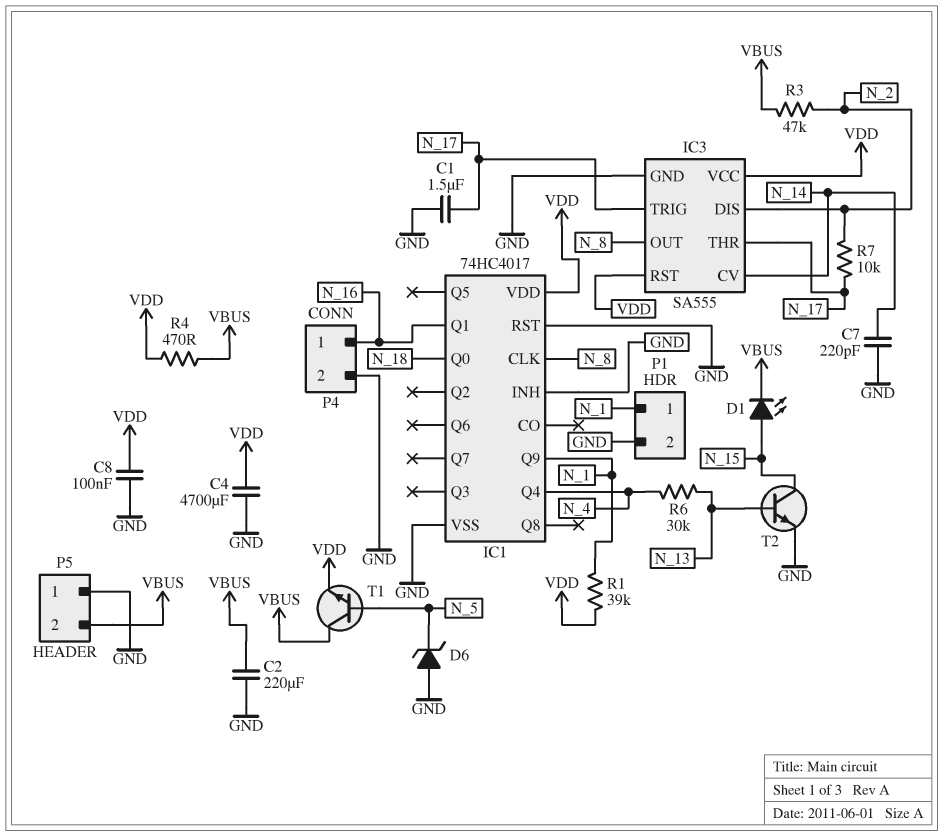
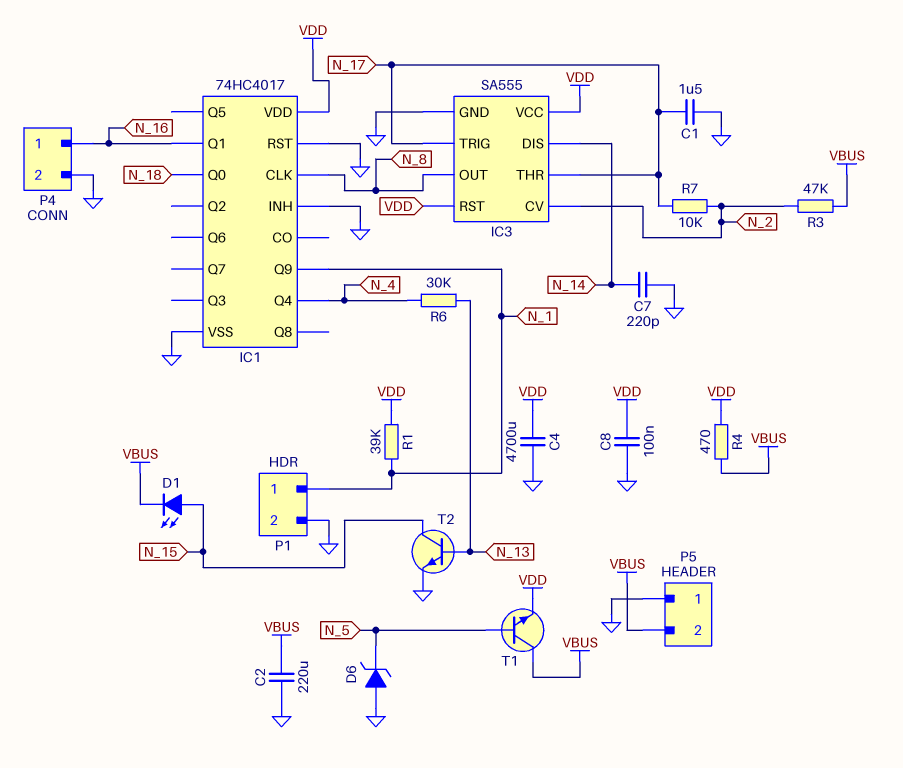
IC3 pin CV: N_14 -> N_2
IC3 pin DIS: N_2 -> N_14

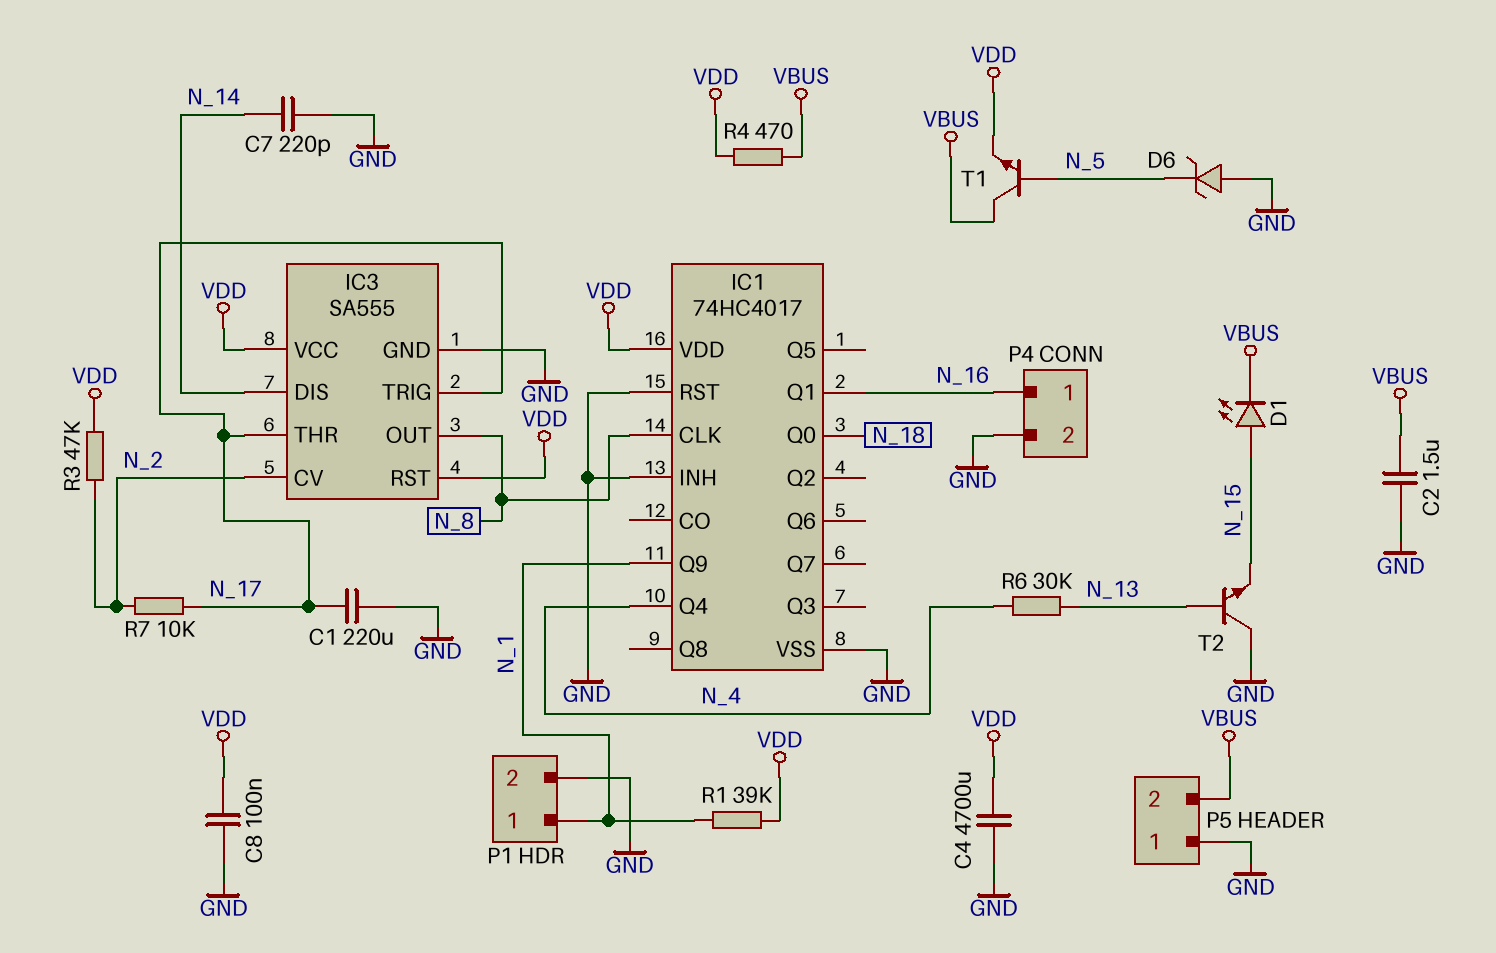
C1: 1.5uF (GND, N_17) -> 220uF (GND, N_17)
C2: 220uF (GND, VBUS) -> 1.5uF (GND, VBUS)
R3: 47k (N_2, VBUS) -> 47k (N_2, VDD)
T2: NPN (B N_13, C N_15, E GND) -> NPN (B N_13, C GND, E N_15)

